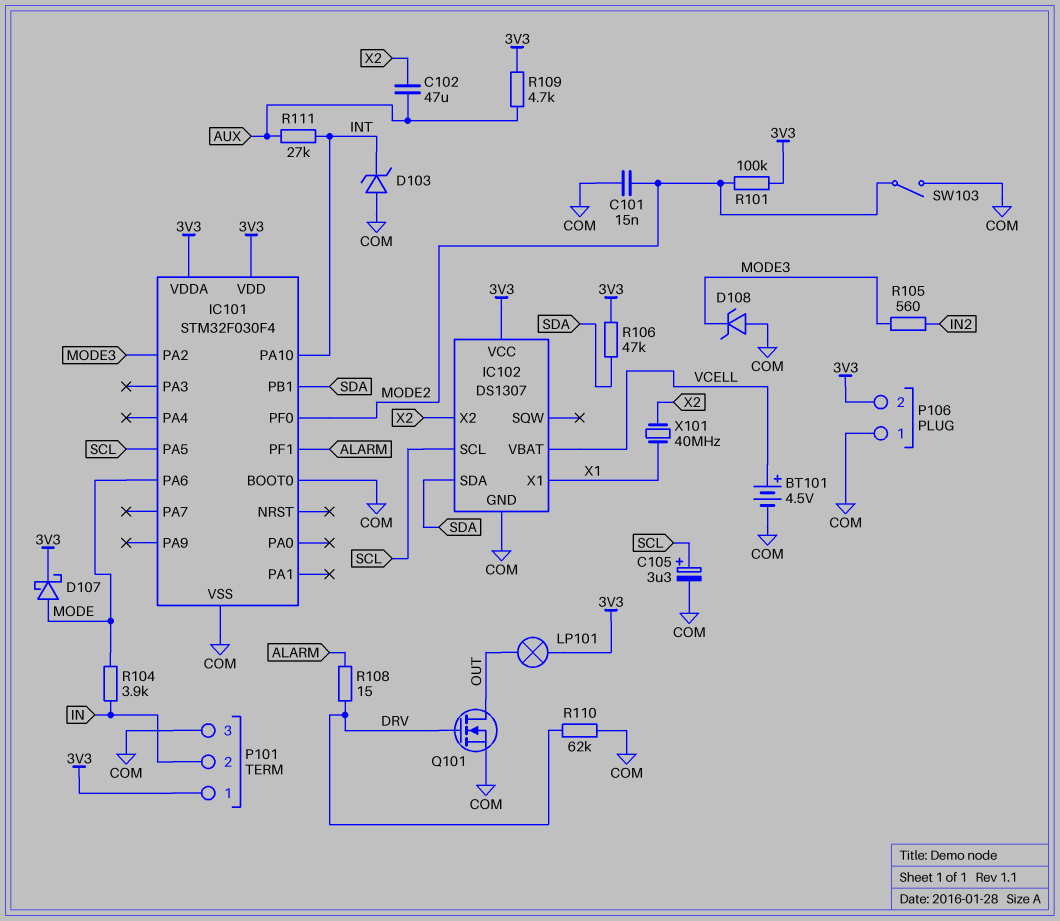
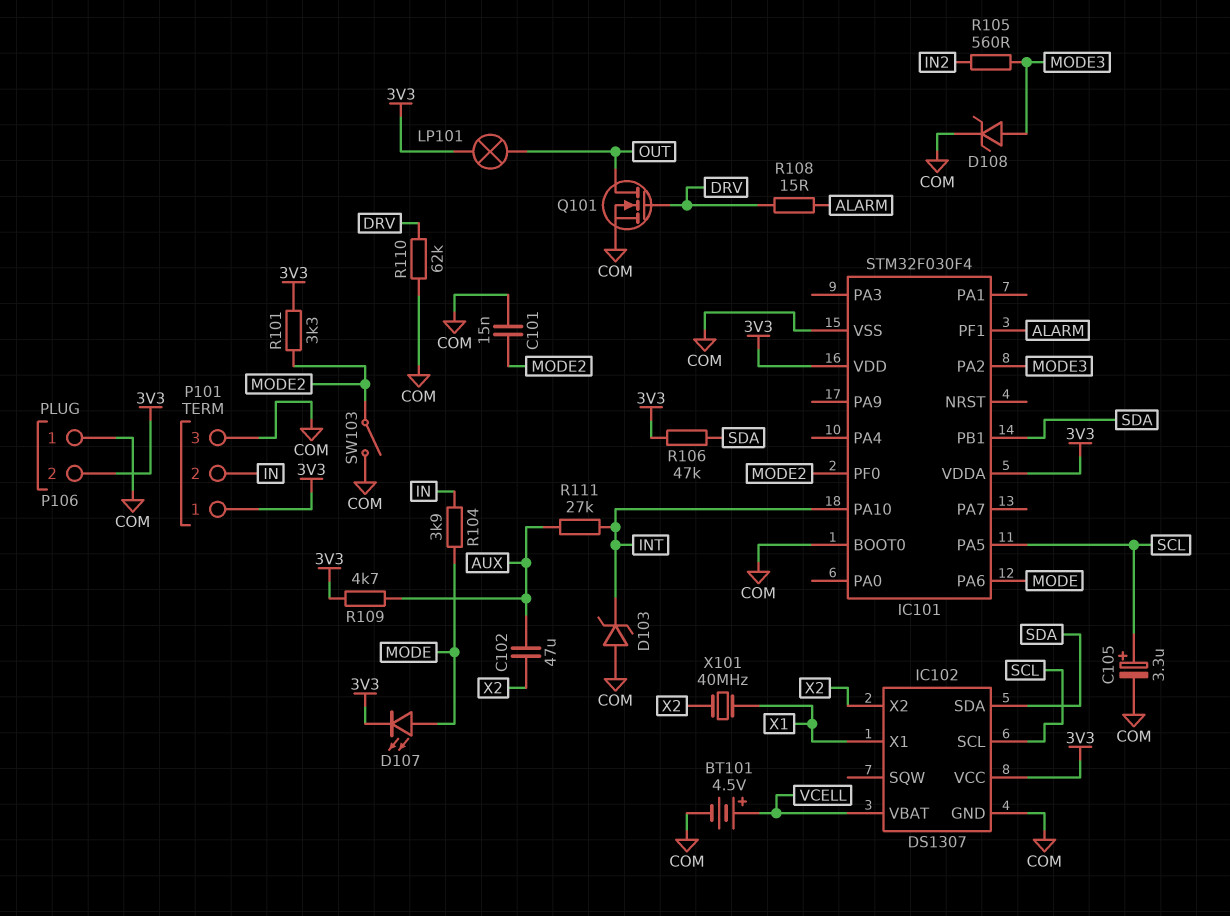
D107: schottky (A MODE, K 3V3) -> LED (A MODE, K 3V3)
D108: zener (A COM, K MODE3) -> zener (A MODE3, K COM)
R101: 100k (3V3, MODE2) -> 3.3k (3V3, MODE2)

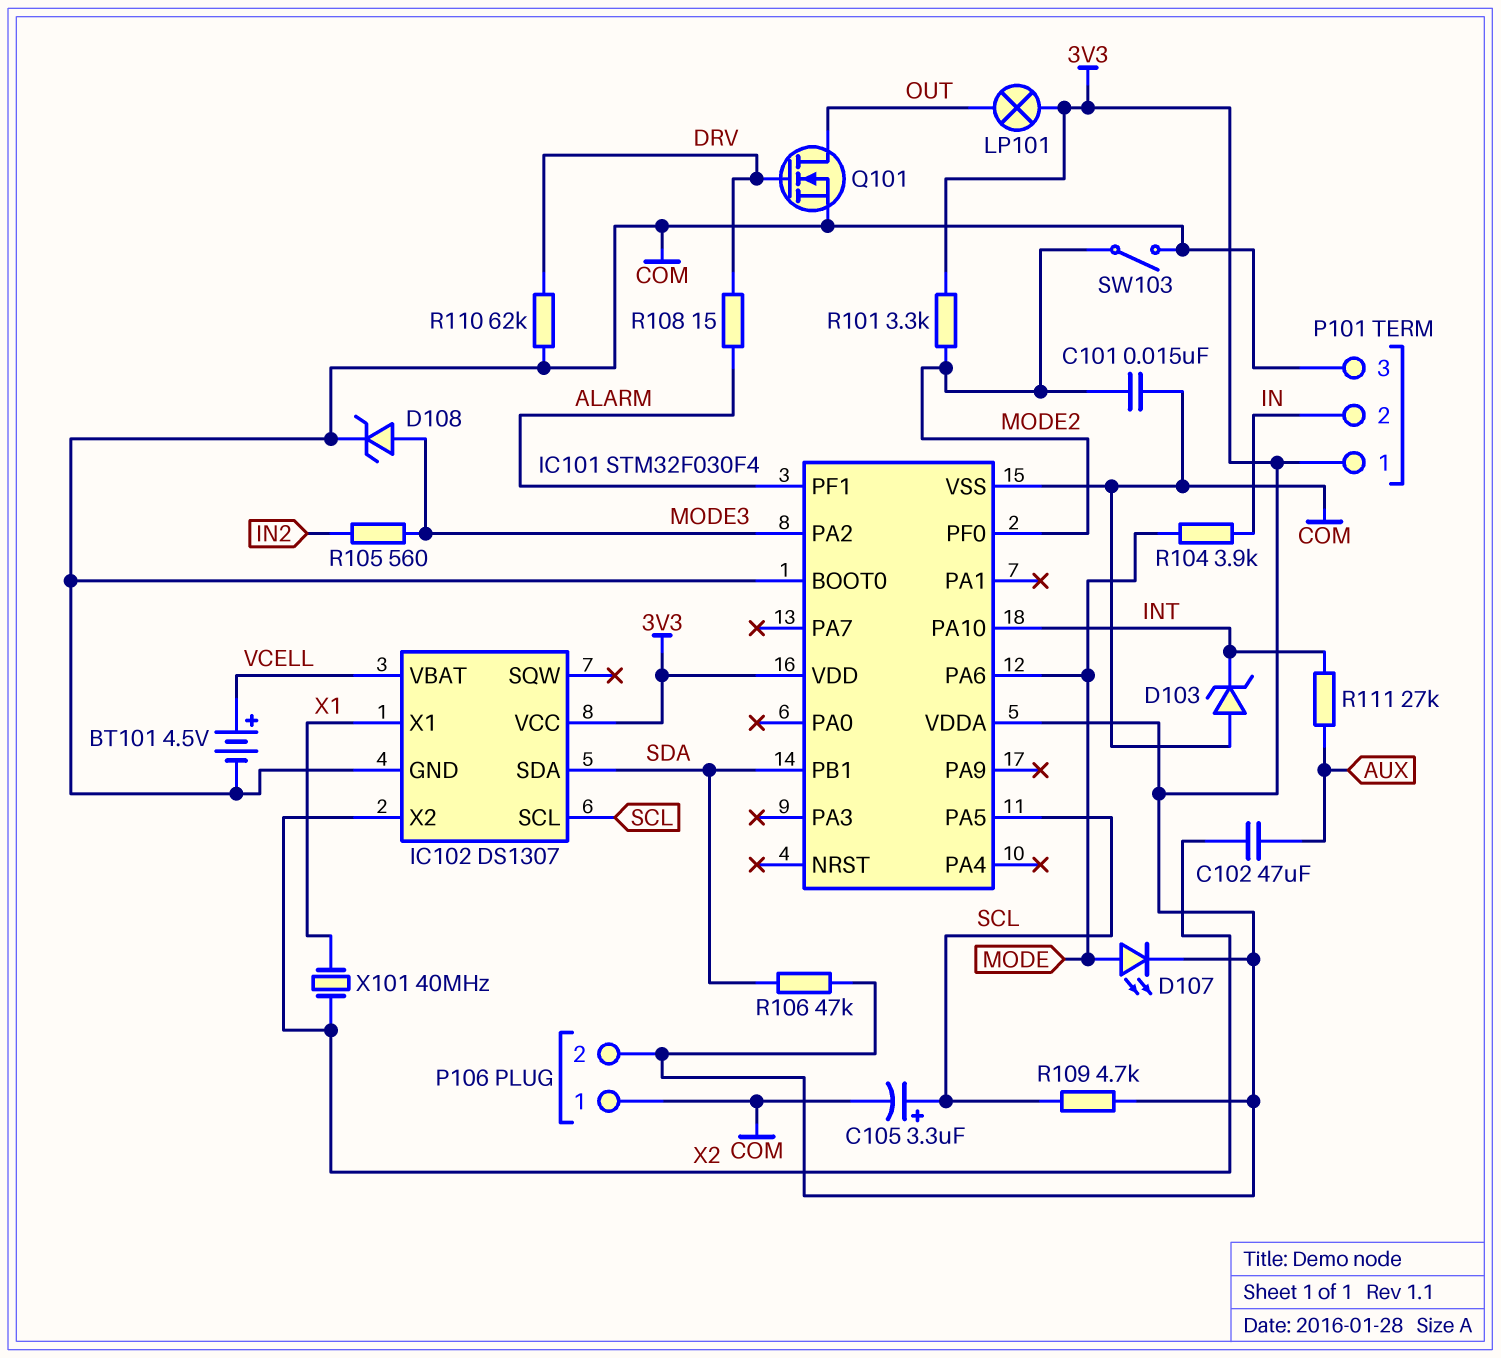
R109: 4.7k (3V3, AUX) -> 4.7k (3V3, SCL)

